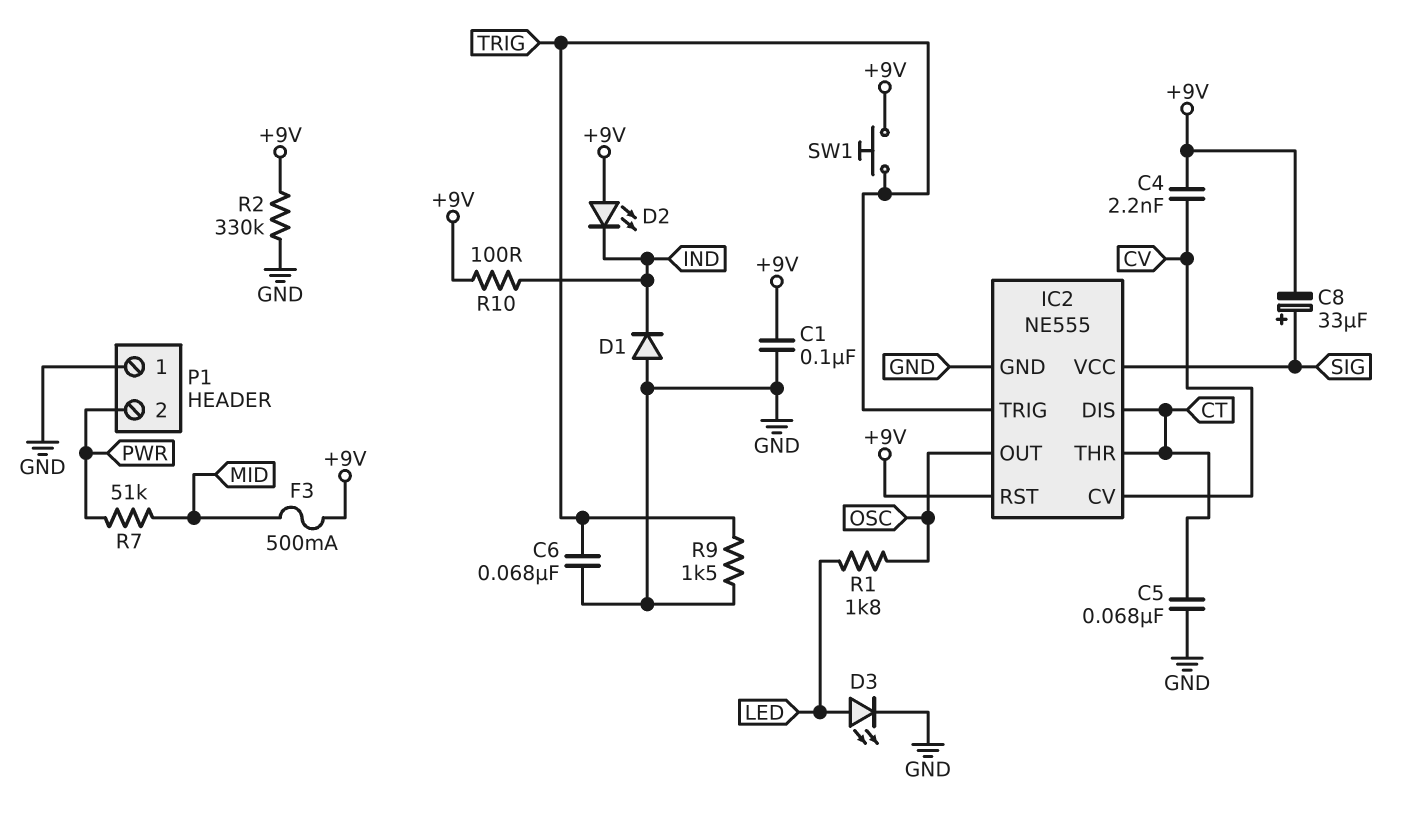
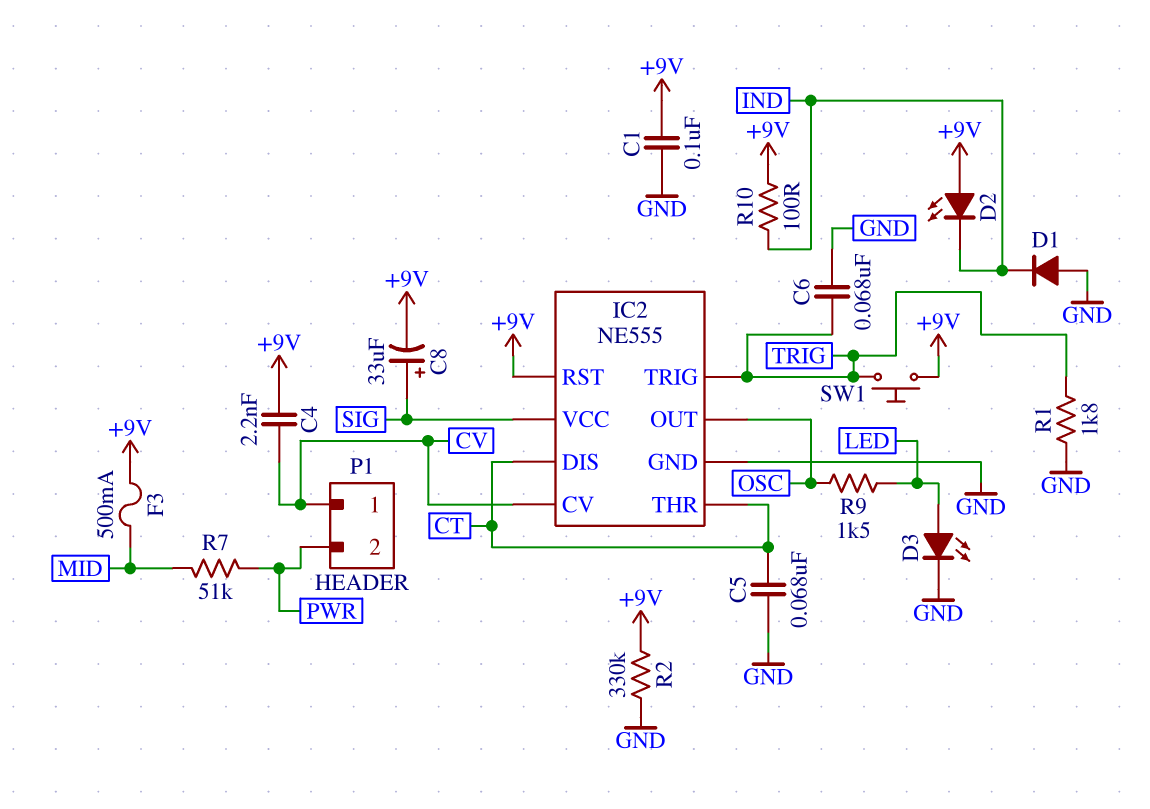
P1 pin 1: GND -> CV
R1: 1.8k (LED, OSC) -> 1.8k (GND, TRIG)
R9: 1.5k (GND, TRIG) -> 1.5k (LED, OSC)

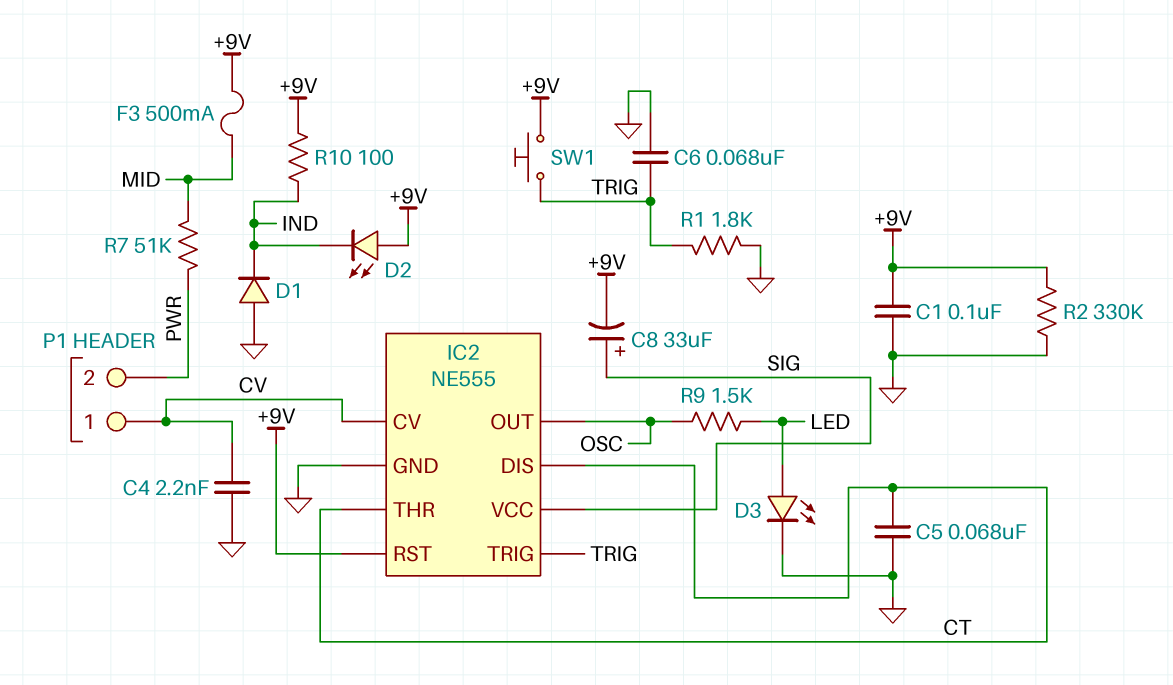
C4: 2.2nF (+9V, CV) -> 2.2nF (CV, GND)

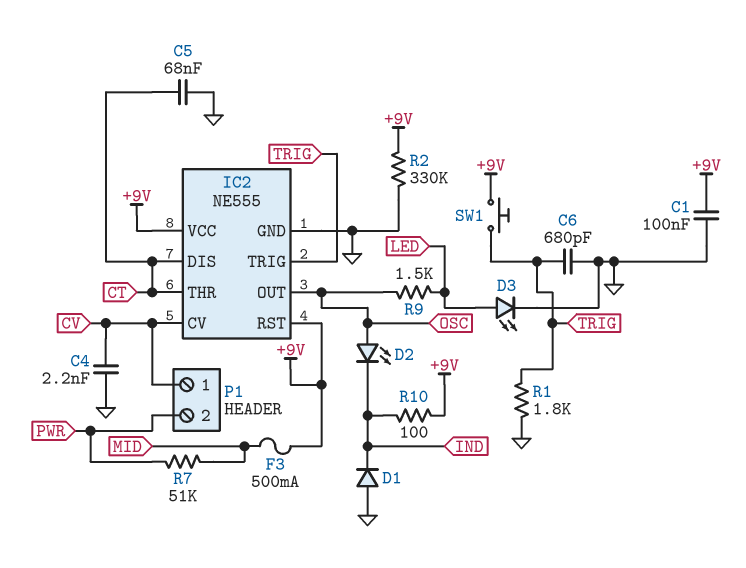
C6: 68nF (GND, TRIG) -> 680pF (GND, TRIG)
C8: 33uF (plus SIG, minus +9V) -> none
D2: LED (A +9V, K IND) -> LED (A OSC, K IND)
IC2 pin VCC: SIG -> +9V

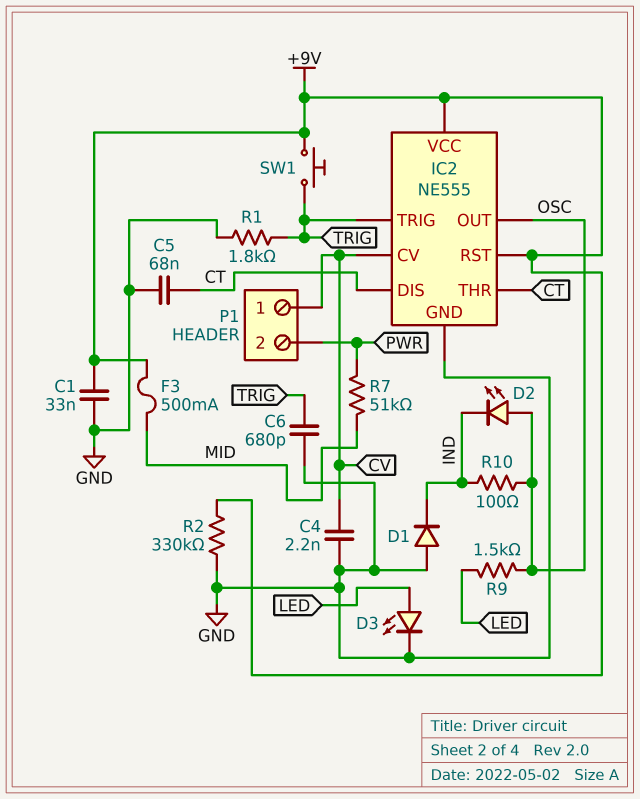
C1: 100nF (+9V, GND) -> 33nF (+9V, GND)
R10: 100 (+9V, IND) -> 100 (IND, OSC)

